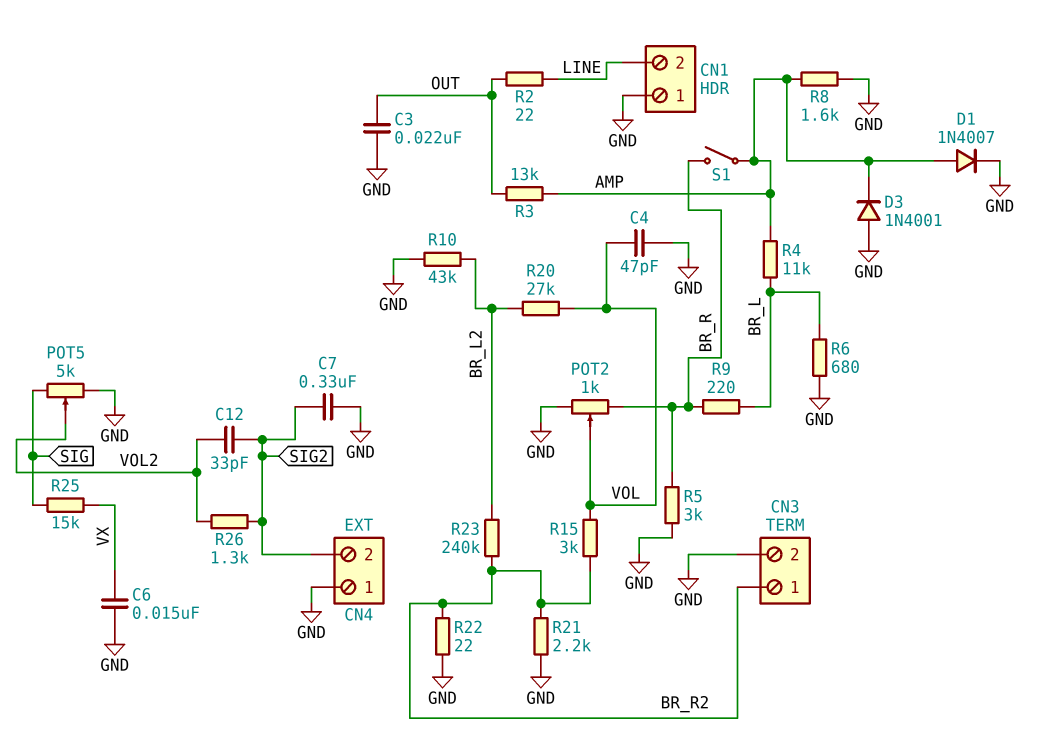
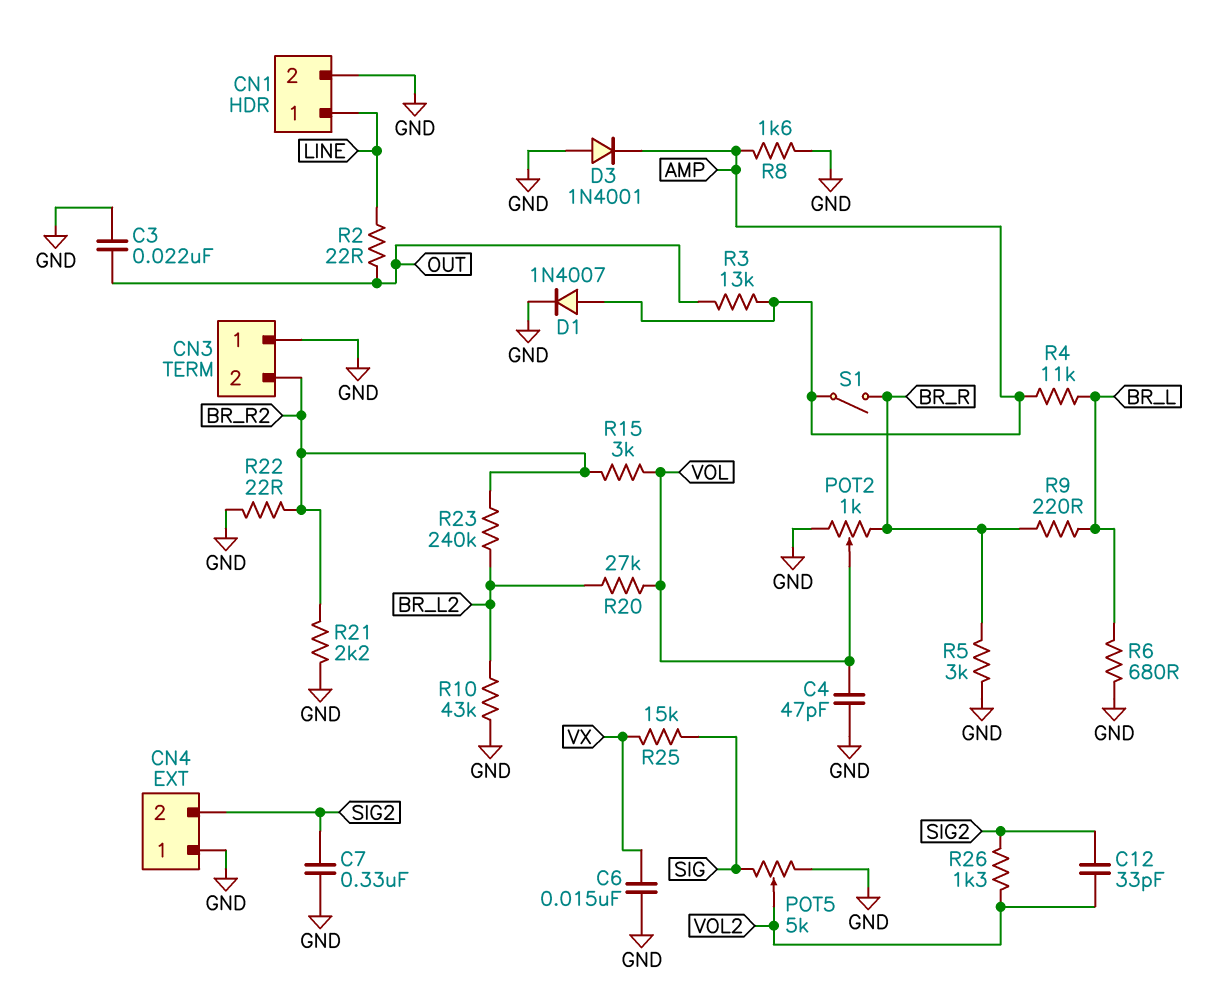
CN1 pin 1: GND -> LINE
CN1 pin 2: LINE -> GND
CN3 pin 1: BR_R2 -> GND
CN3 pin 2: GND -> BR_R2

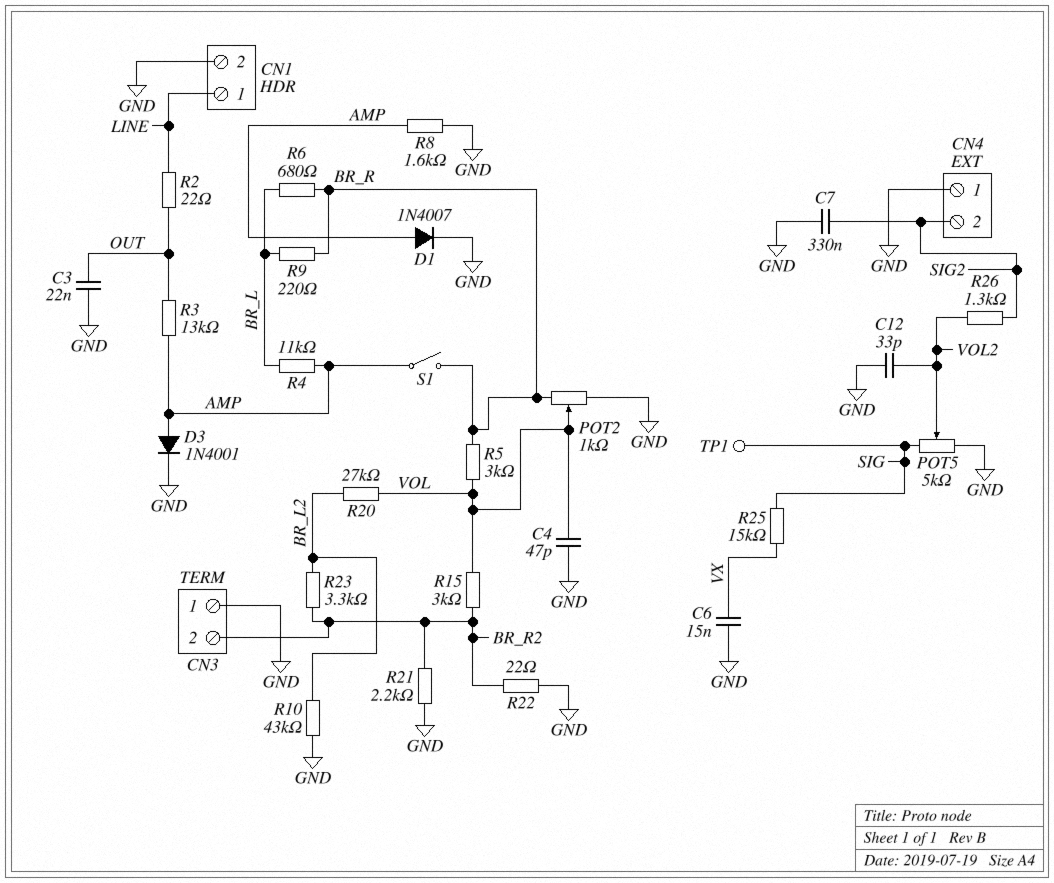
C12: 33pF (SIG2, VOL2) -> 33pF (GND, VOL2)
D3: diode 1N4001 (A GND, K AMP) -> diode 1N4001 (A AMP, K GND)
R5: 3k (BR_R, GND) -> 3k (BR_R, VOL)
R6: 680 (BR_L, GND) -> 680 (BR_L, BR_R)
R23: 240k (BR_L2, BR_R2) -> 3.3k (BR_L2, BR_R2)
TP1: none -> test point (SIG)

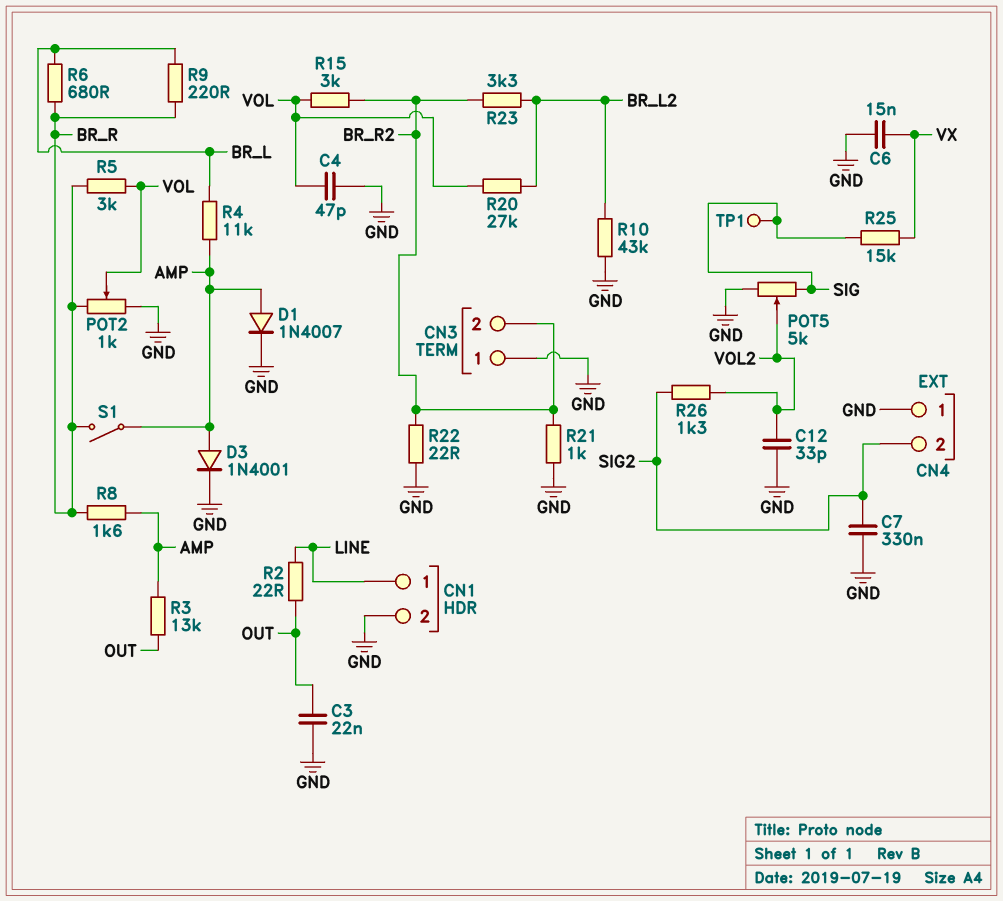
R8: 1.6k (AMP, GND) -> 1.6k (AMP, BR_R)
R21: 2.2k (BR_R2, GND) -> 1k (BR_R2, GND)

